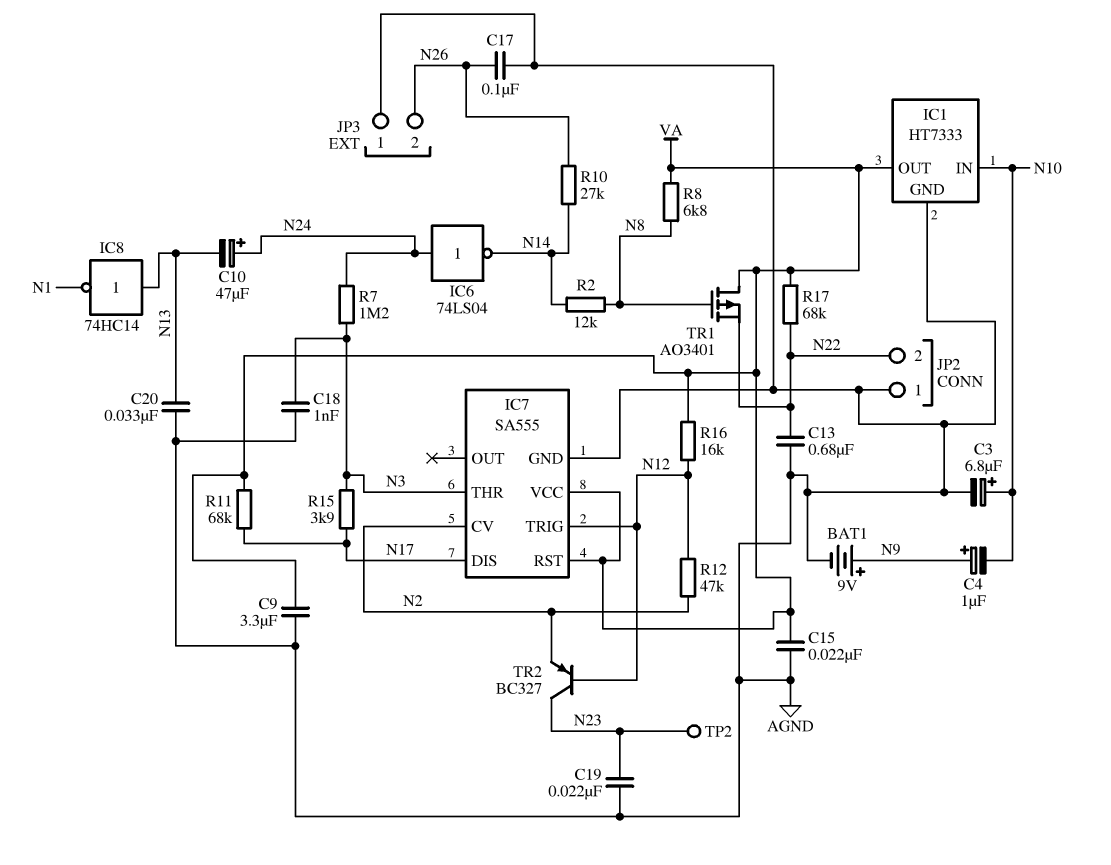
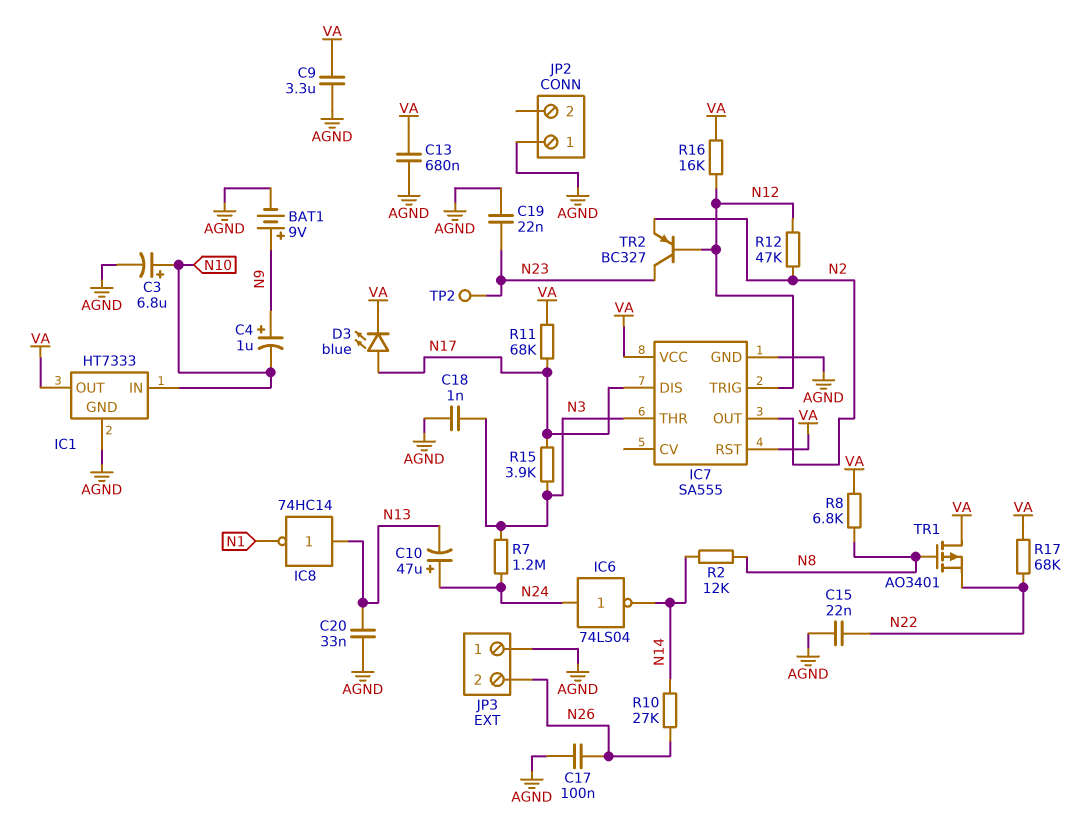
C13: 680nF (AGND, N22) -> 680nF (AGND, VA)
C15: 22nF (AGND, VA) -> 22nF (AGND, N22)
D3: none -> LED blue (A N17, K VA)
IC7 pin CV: N2 -> none
IC7 pin OUT: none -> N2
JP2 pin 2: N22 -> none

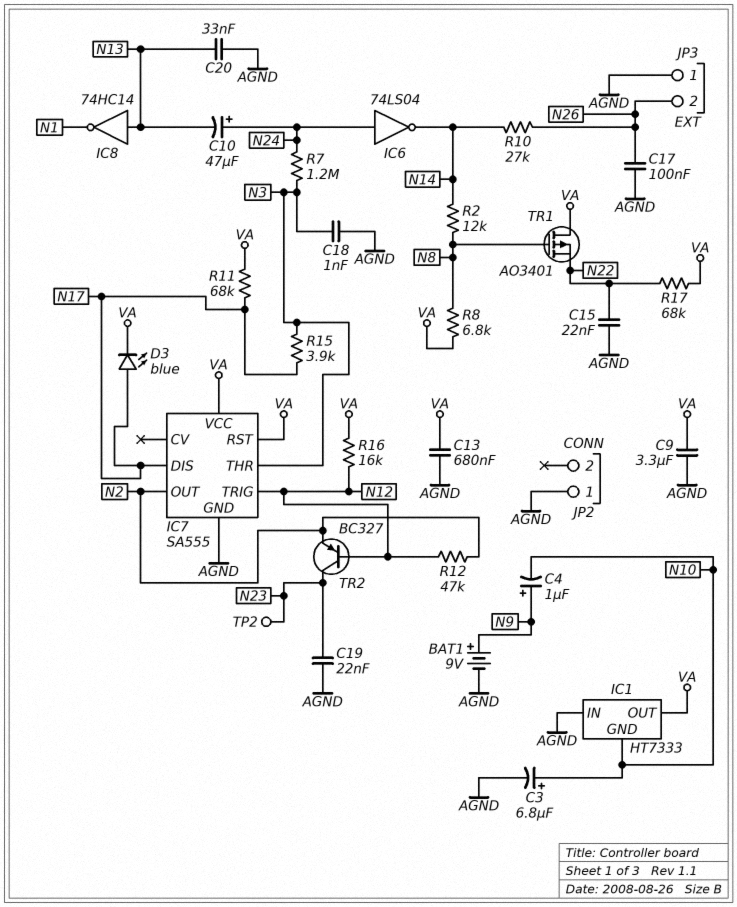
IC1 pin GND: AGND -> N10
IC1 pin IN: N10 -> AGND

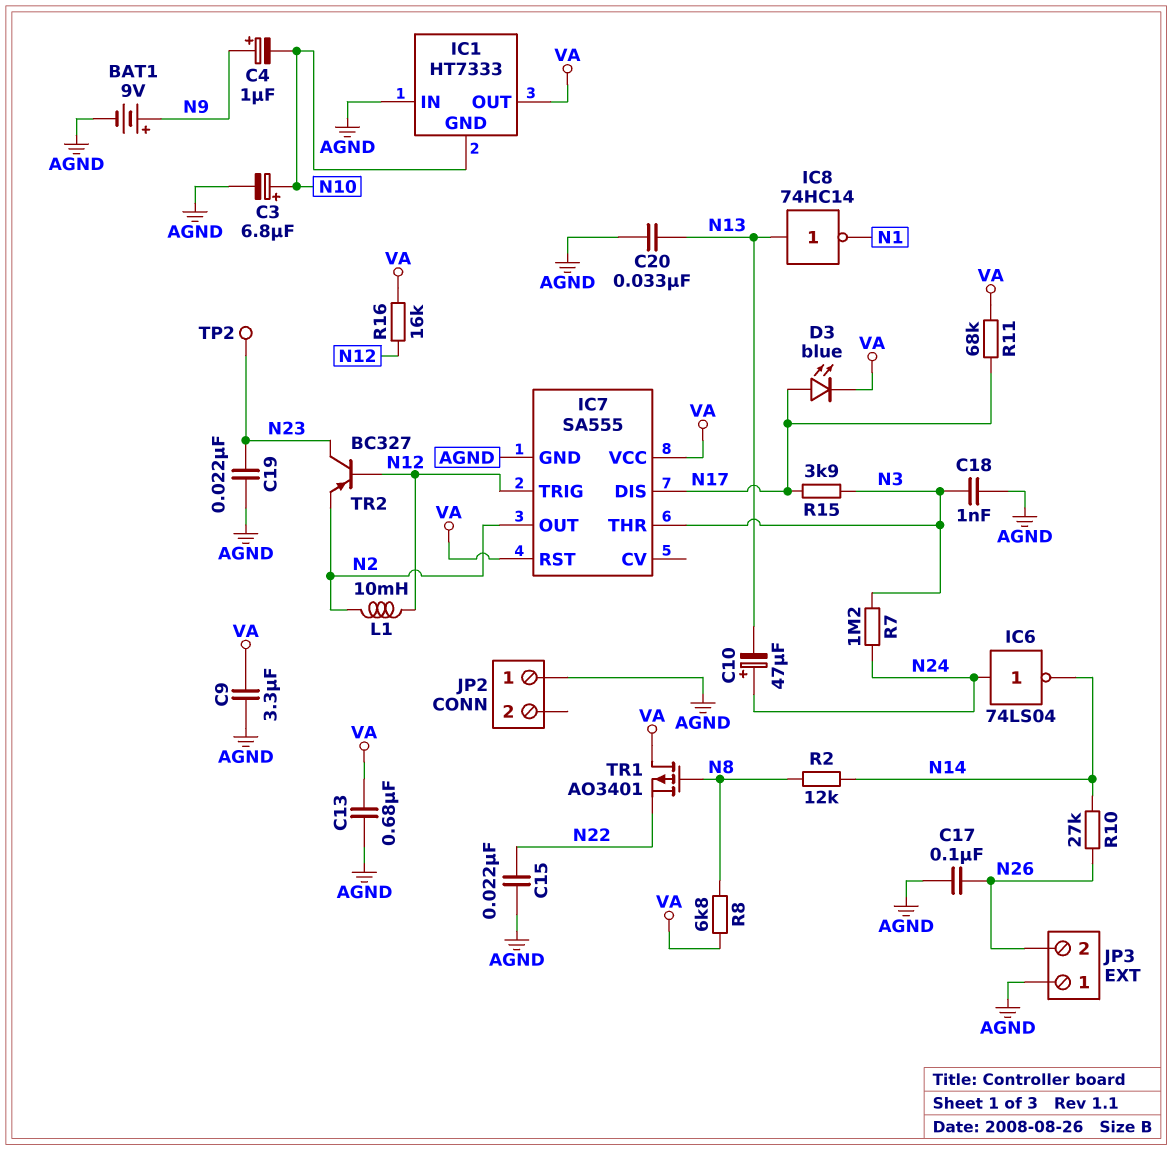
L1: none -> 10mH (N2, N12)
R12: 47k (N2, N12) -> none
R17: 68k (N22, VA) -> none

